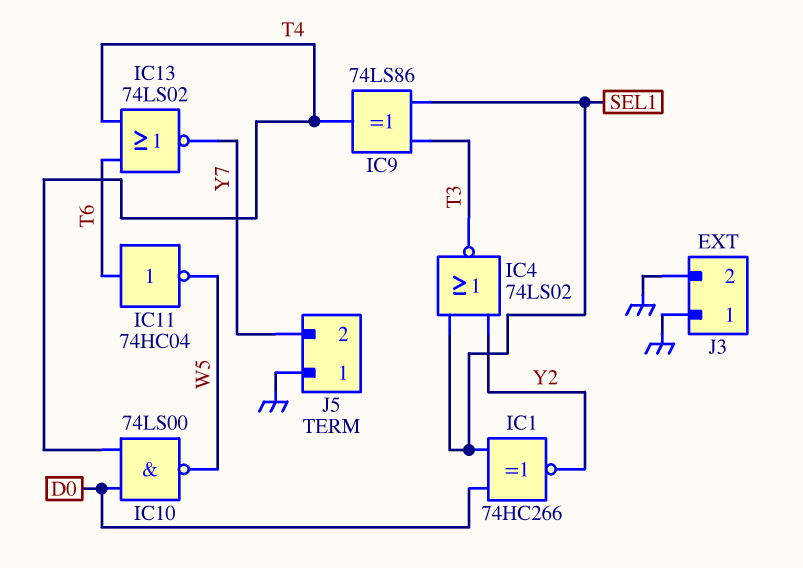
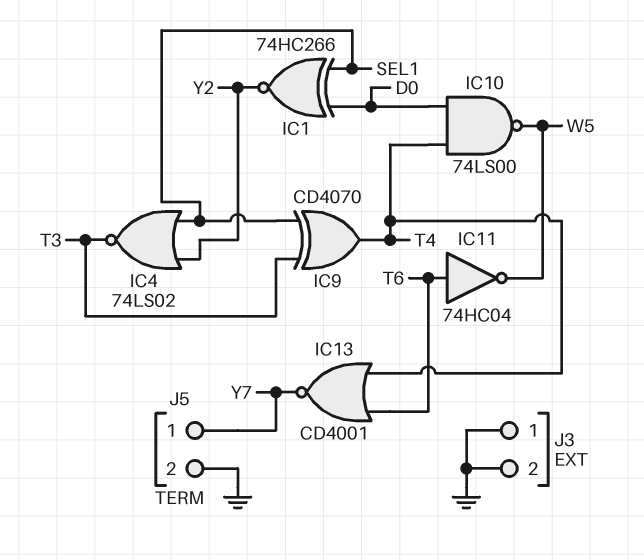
IC9: XOR 74LS86 (in SEL1, in T3, out T4) -> XOR CD4070 (in SEL1, in T3, out T4)
IC13: NOR 74LS02 (in T4, in T6, out Y7) -> NOR CD4001 (in T4, in T6, out Y7)
J5 pin 1: GND -> Y7
J5 pin 2: Y7 -> GND

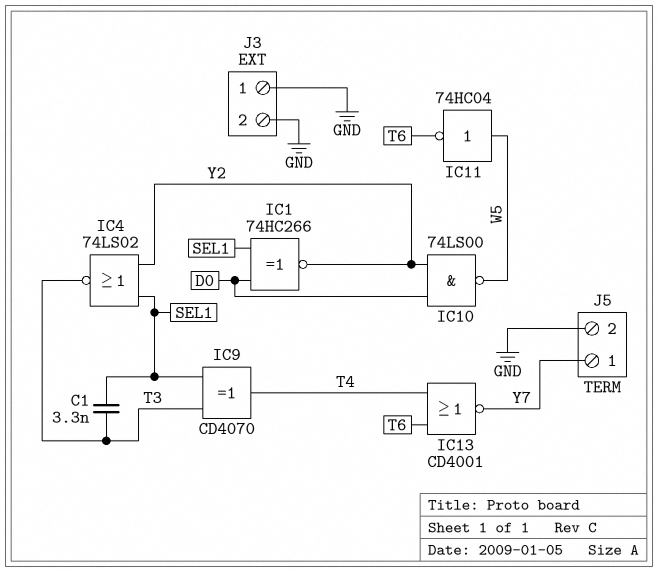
C1: none -> 3.3nF (SEL1, T3)
IC10: NAND 74LS00 (in D0, in T4, out W5) -> NAND 74LS00 (in D0, in Y2, out W5)
IC11: NOT 74HC04 (in T6, out W5) -> NOT 74HC04 (in W5, out T6)

